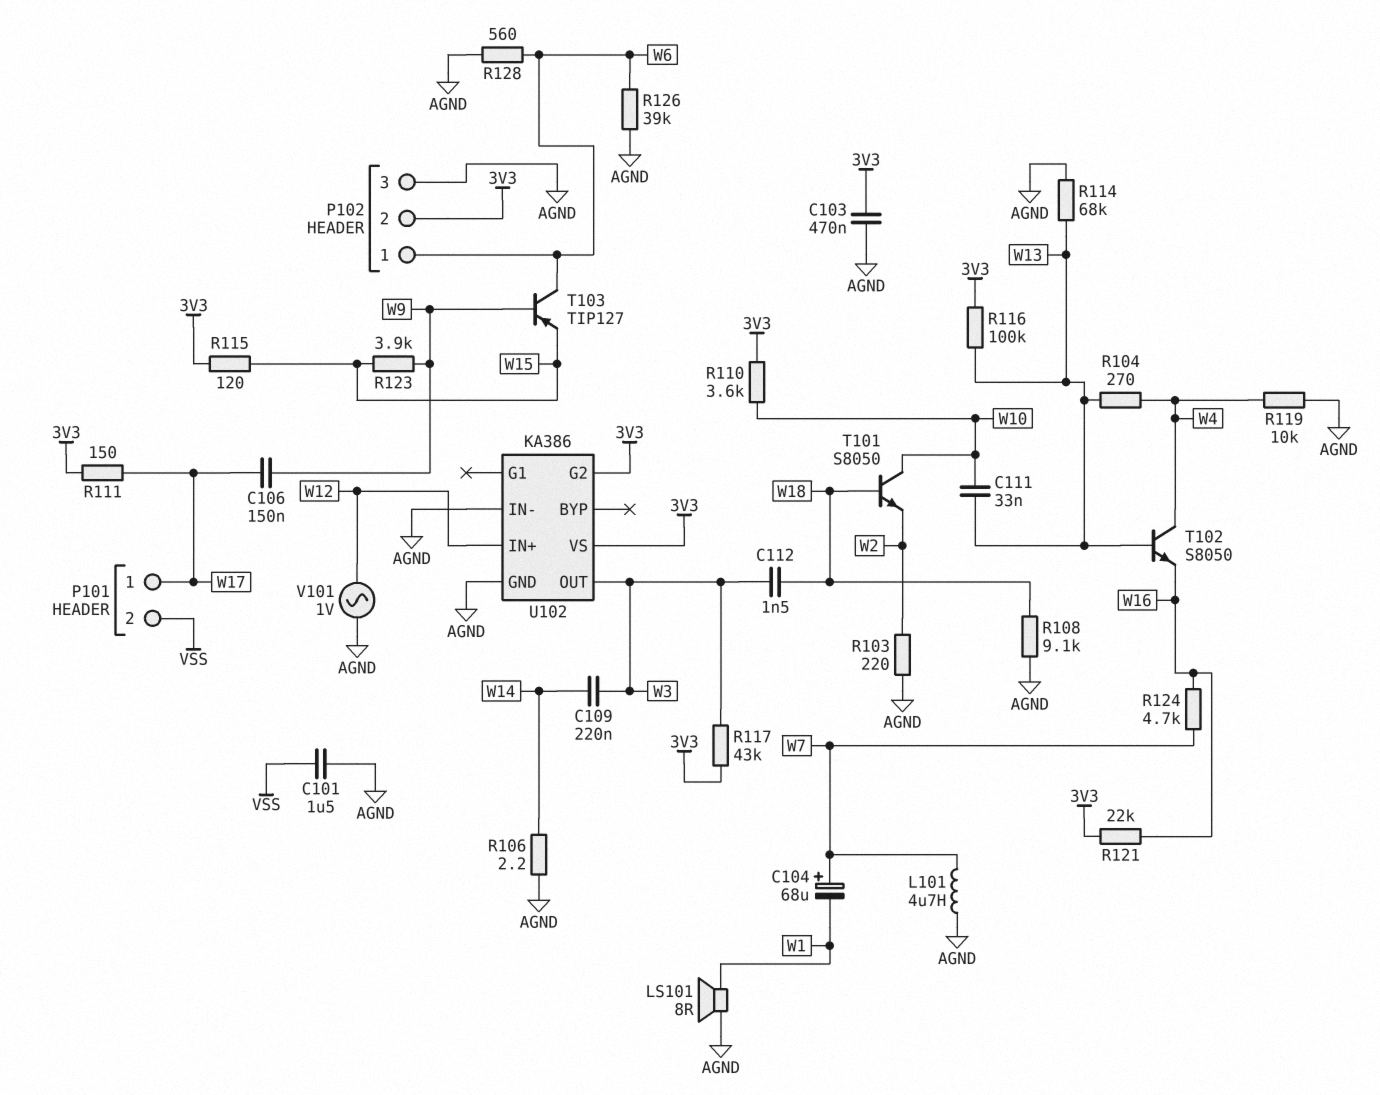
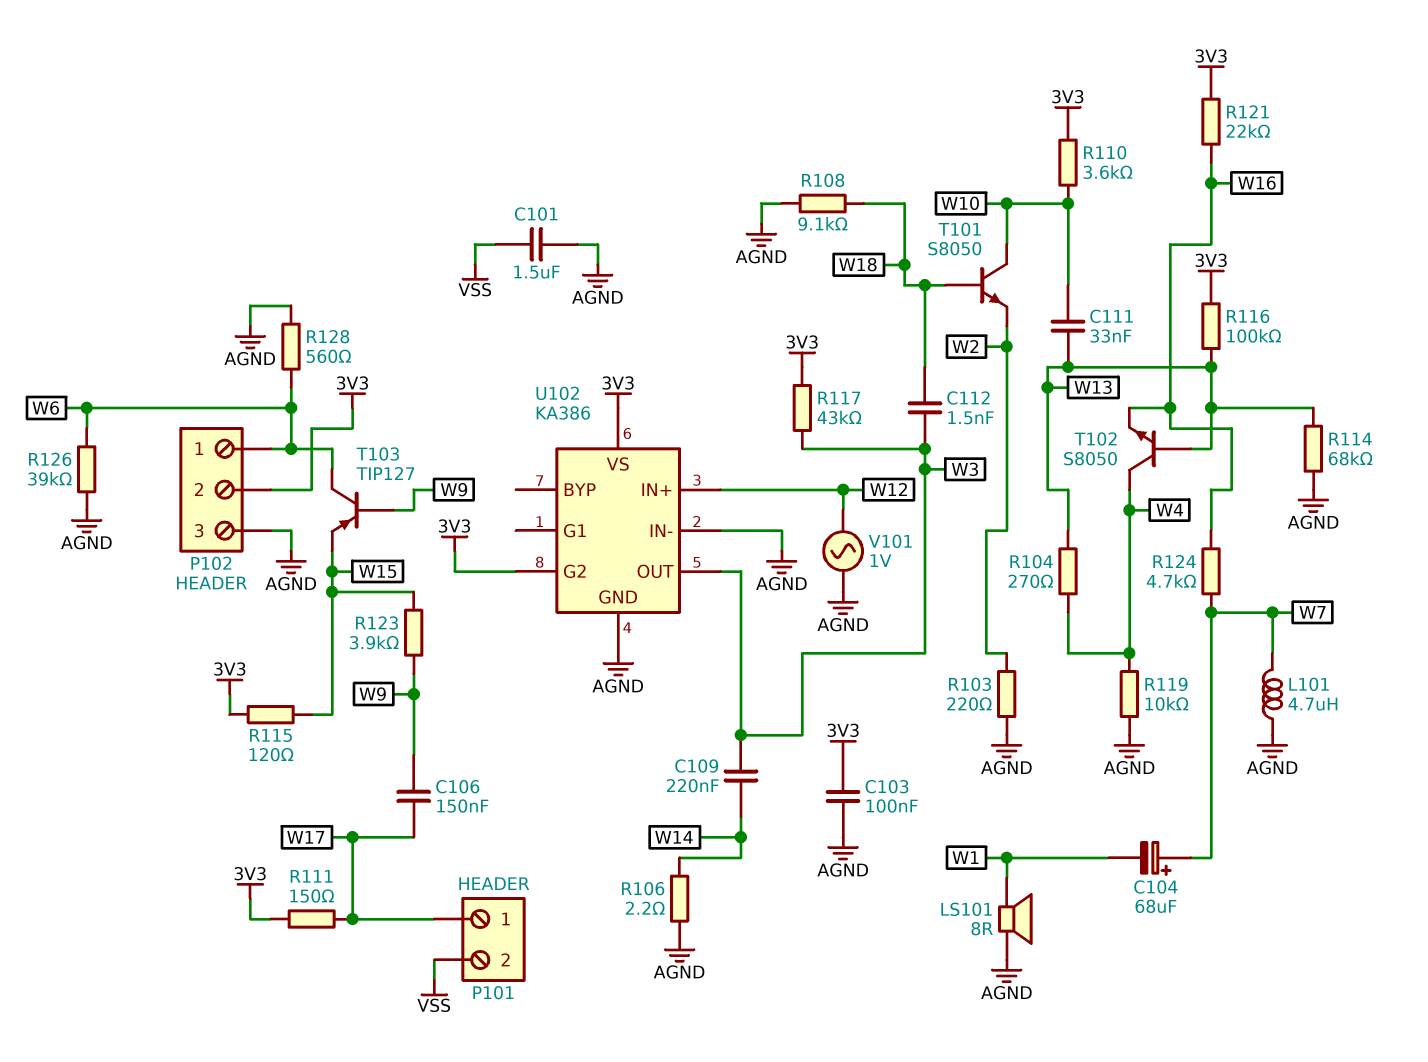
C103: 470nF (3V3, AGND) -> 100nF (3V3, AGND)

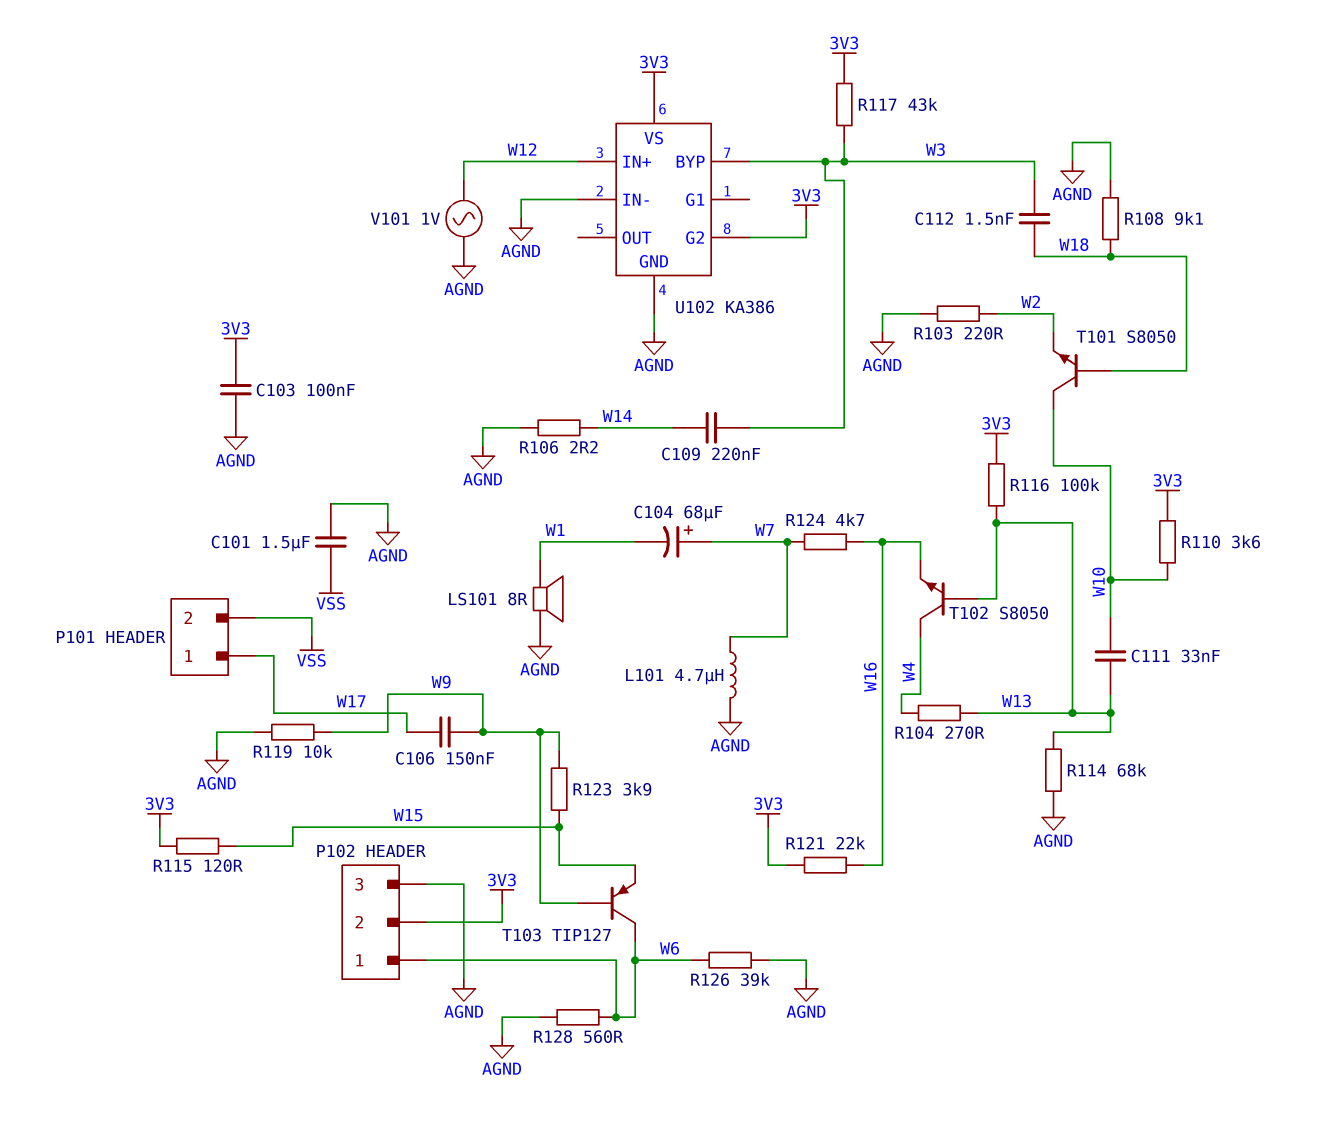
R111: 150 (3V3, W17) -> none
R119: 10k (AGND, W4) -> 10k (AGND, W9)
U102 pin BYP: none -> W3
U102 pin OUT: W3 -> none

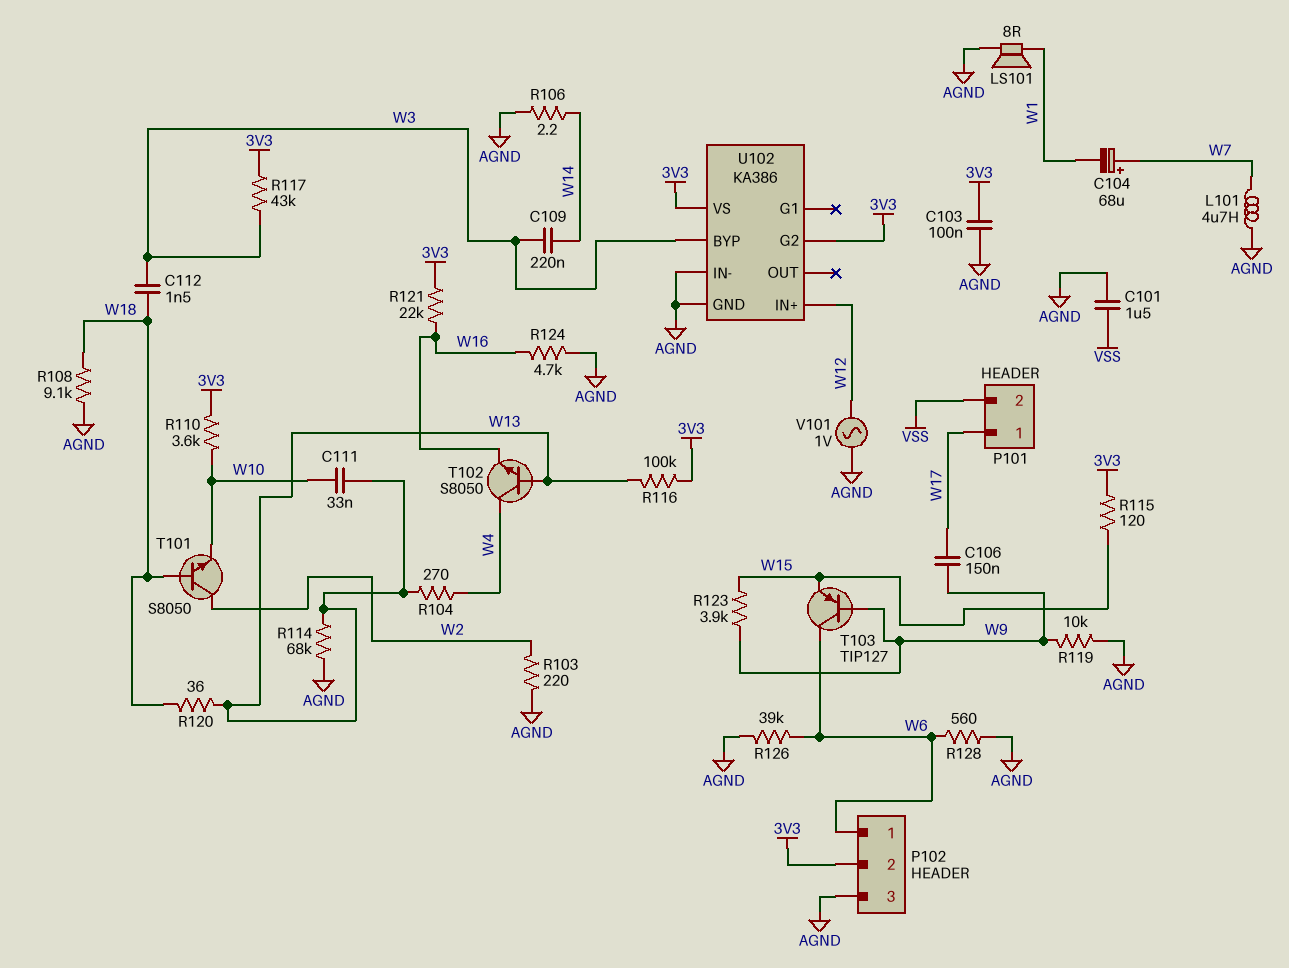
R120: none -> 36 (W13, W18)
R124: 4.7k (W7, W16) -> 4.7k (AGND, W16)
T101: NPN S8050 (B W18, C W10, E W2) -> NPN S8050 (B W18, C W2, E W10)

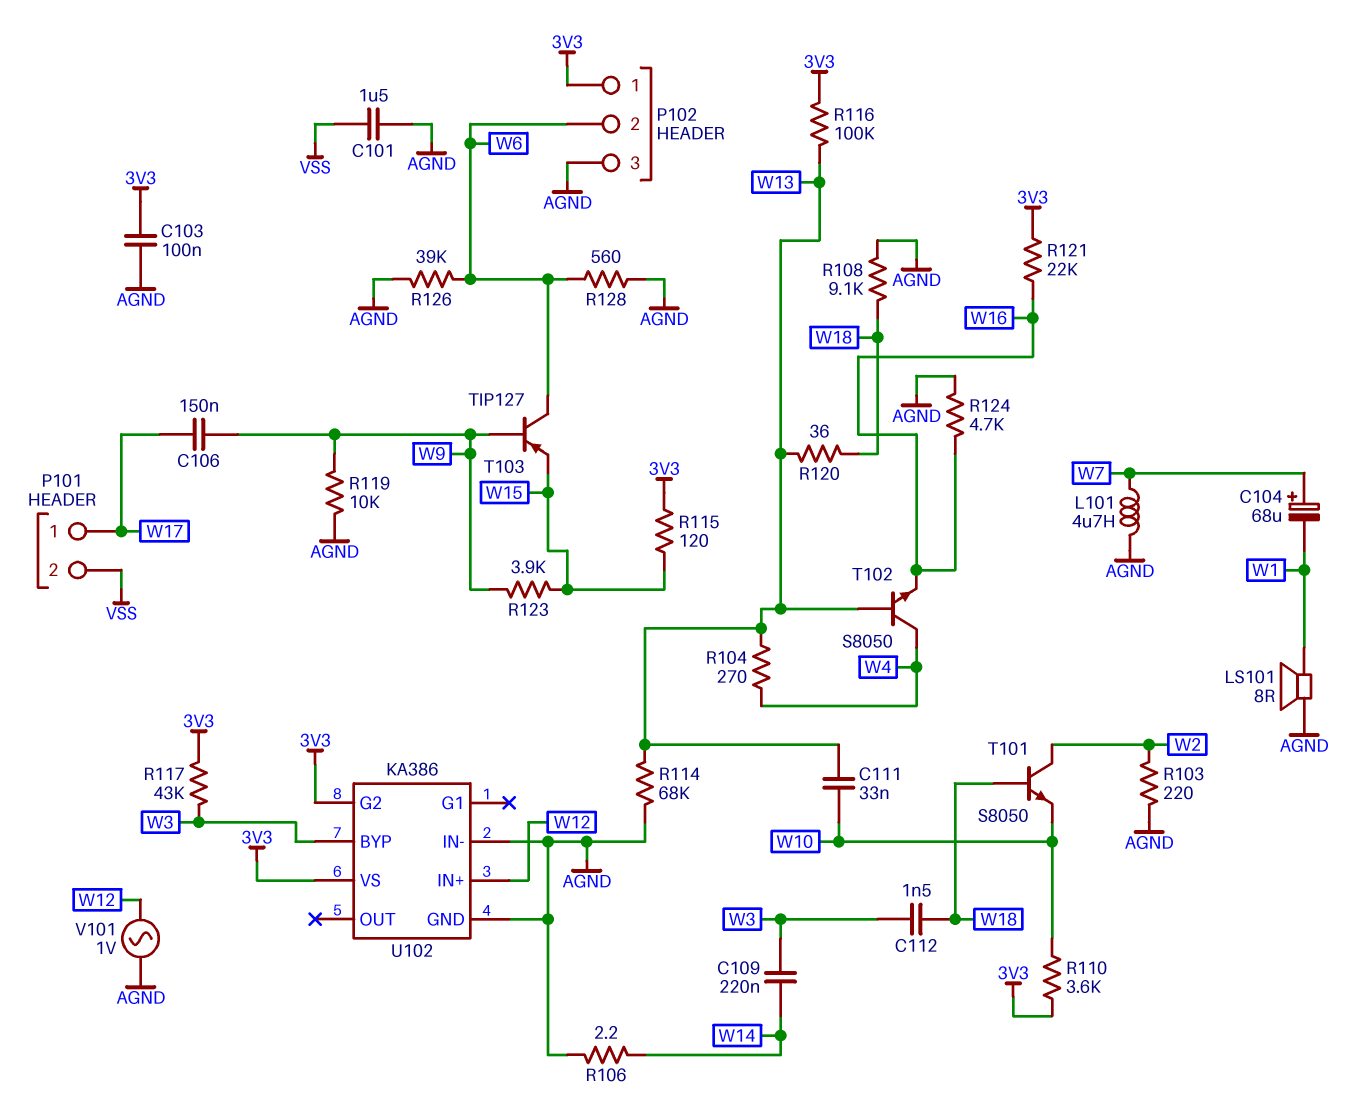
P102 pin 1: W6 -> 3V3
P102 pin 2: 3V3 -> W6

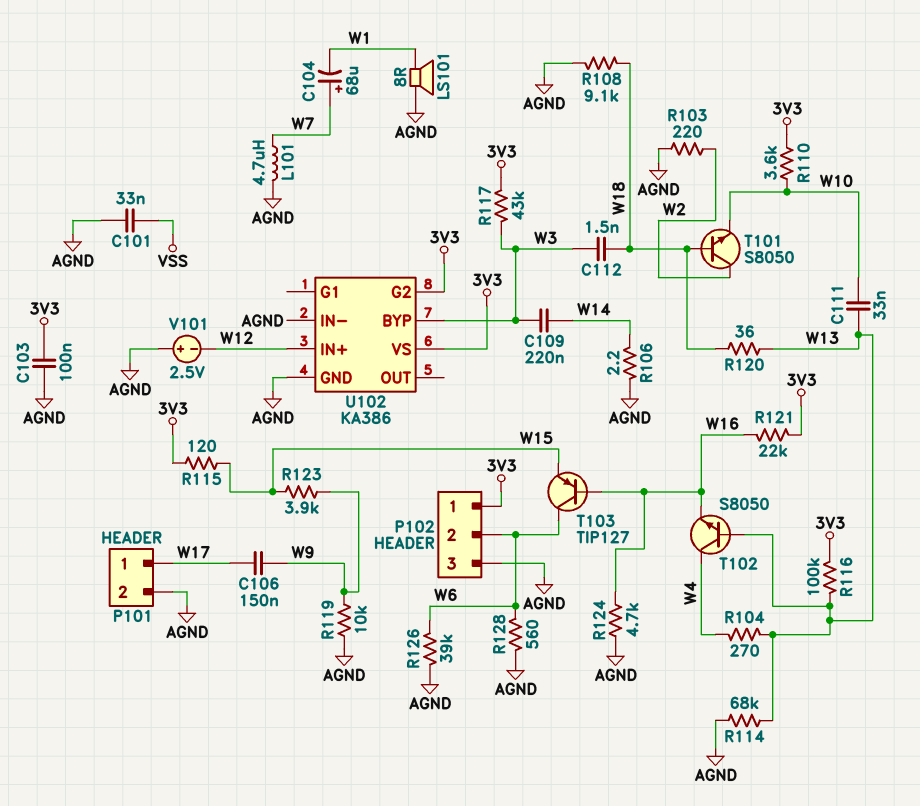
C101: 1.5uF (AGND, VSS) -> 33nF (AGND, VSS)
P101 pin 2: VSS -> AGND
T103: PNP TIP127 (B W9, C W6, E W15) -> PNP TIP127 (B W16, C W6, E W15)
V101: AC 1V (AGND, W12) -> 2.5V (plus AGND, minus W12)

